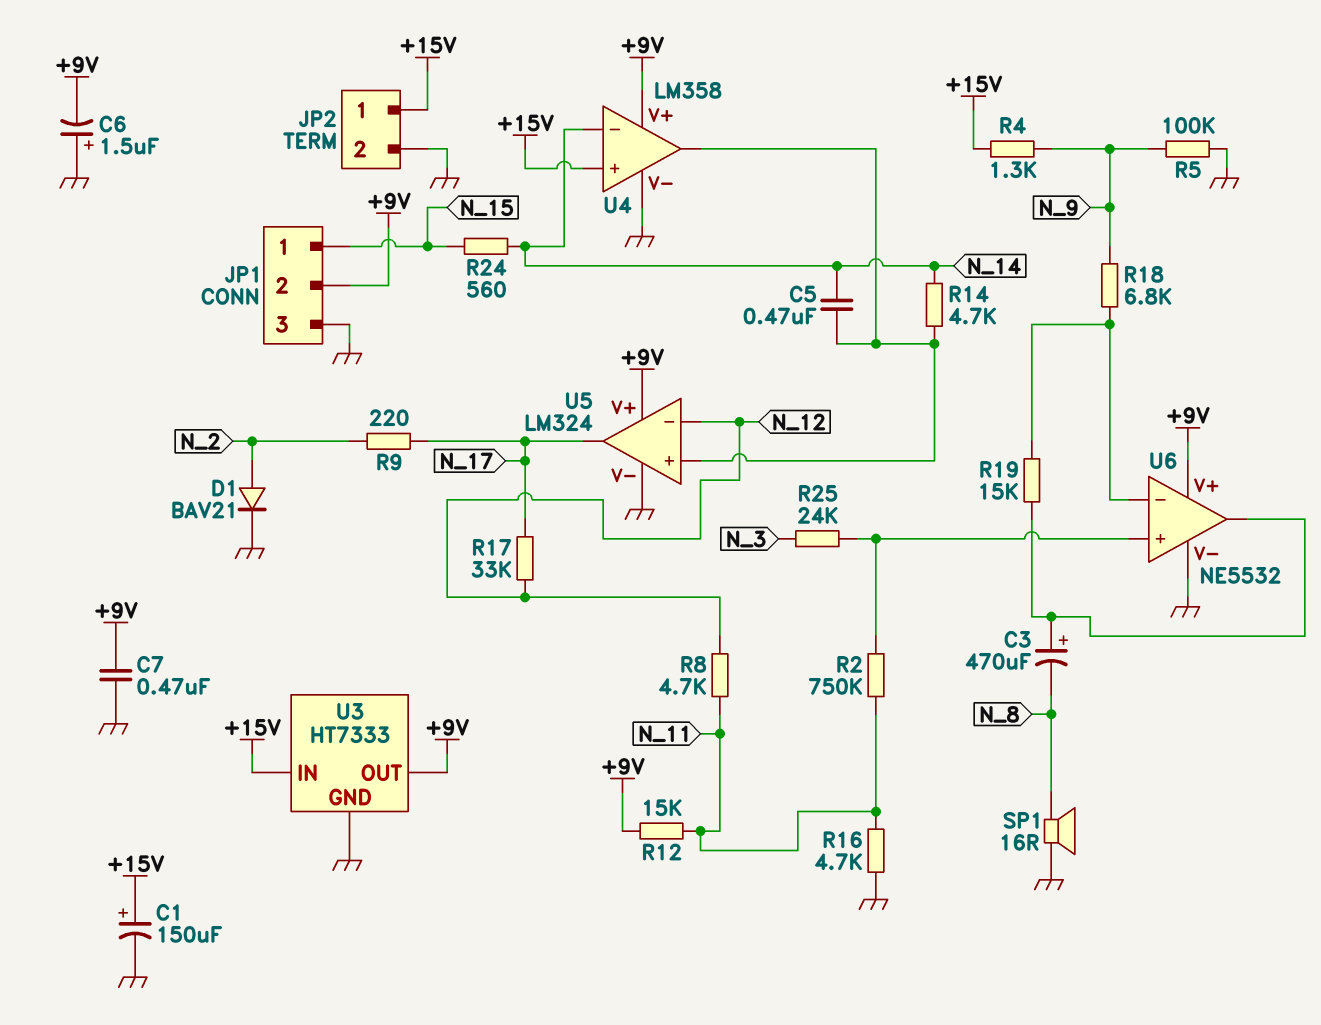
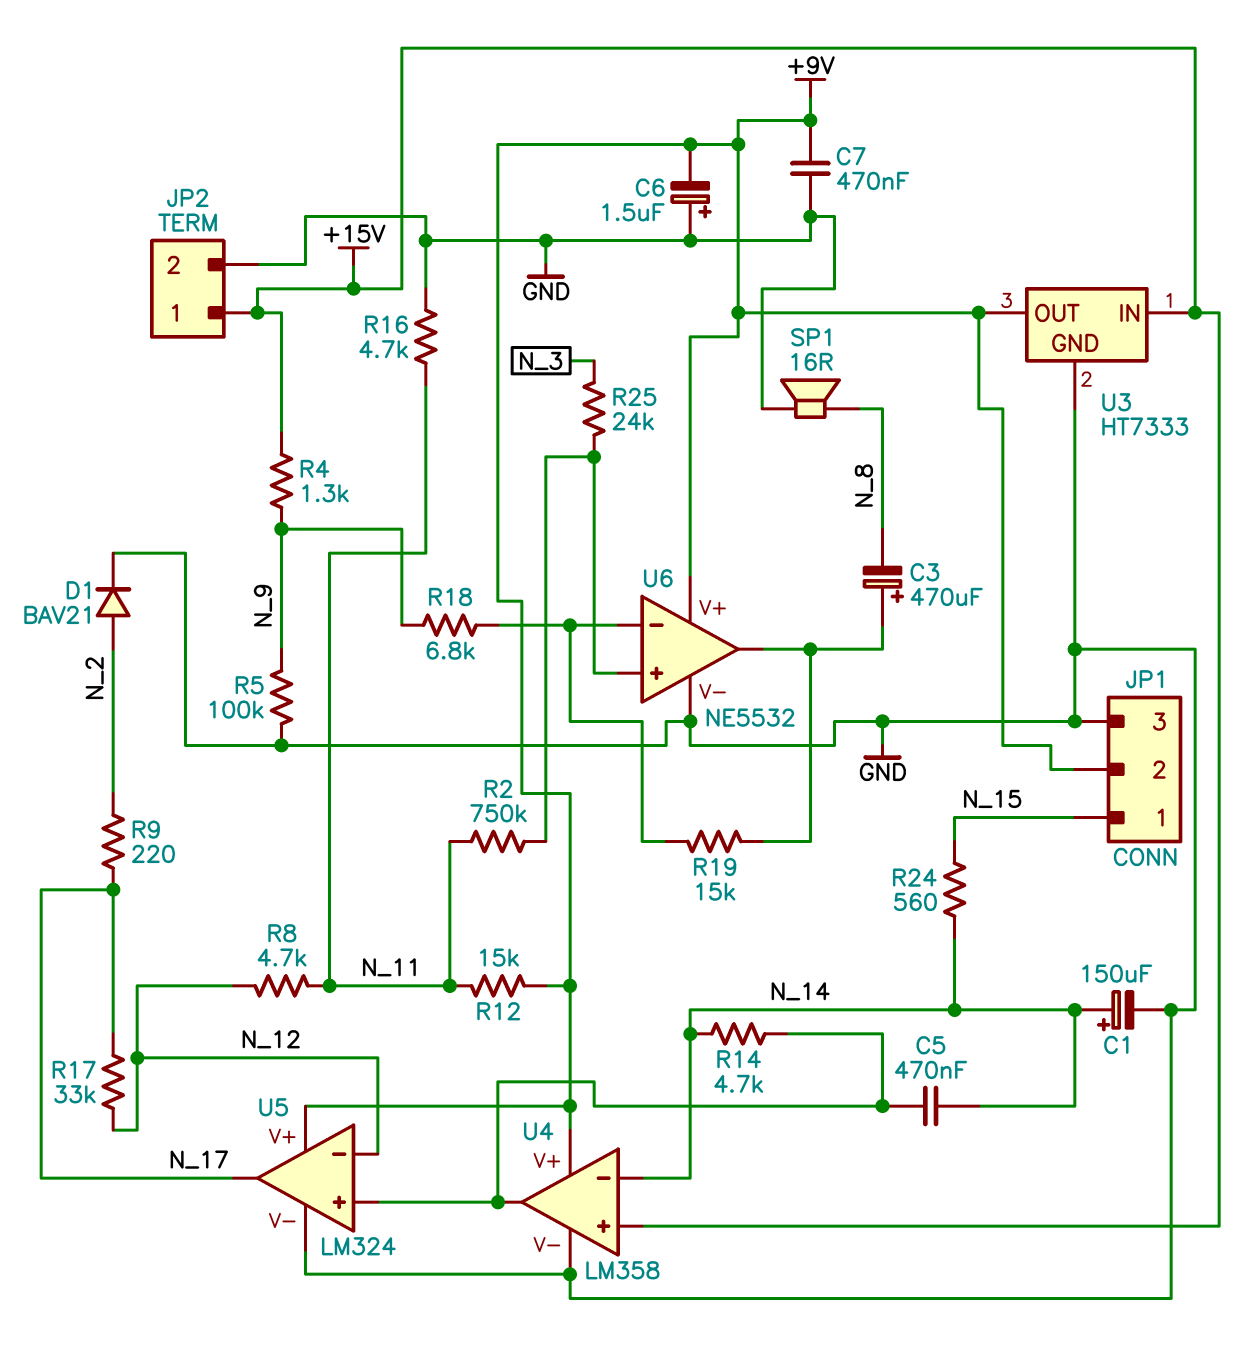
C1: 150uF (plus +15V, minus GND) -> 150uF (plus N_14, minus GND)

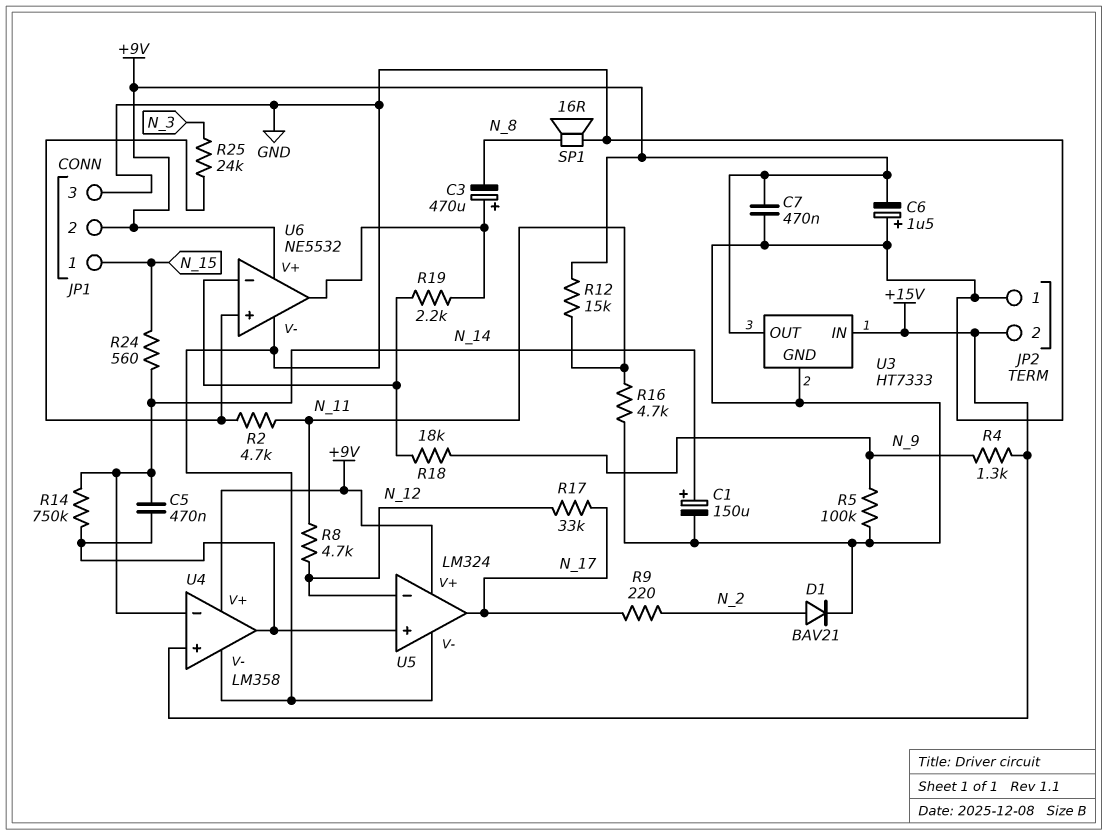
JP2 pin 1: +15V -> GND
JP2 pin 2: GND -> +15V
R2: 750k (N_11, U6/in+) -> 4.7k (N_11, U6/in+)
R14: 4.7k (N_14, U4/out) -> 750k (N_14, U4/out)
R18: 6.8k (N_9, U6/in-) -> 18k (N_9, U6/in-)
R19: 15k (U6/in-, U6/out) -> 2.2k (U6/in-, U6/out)

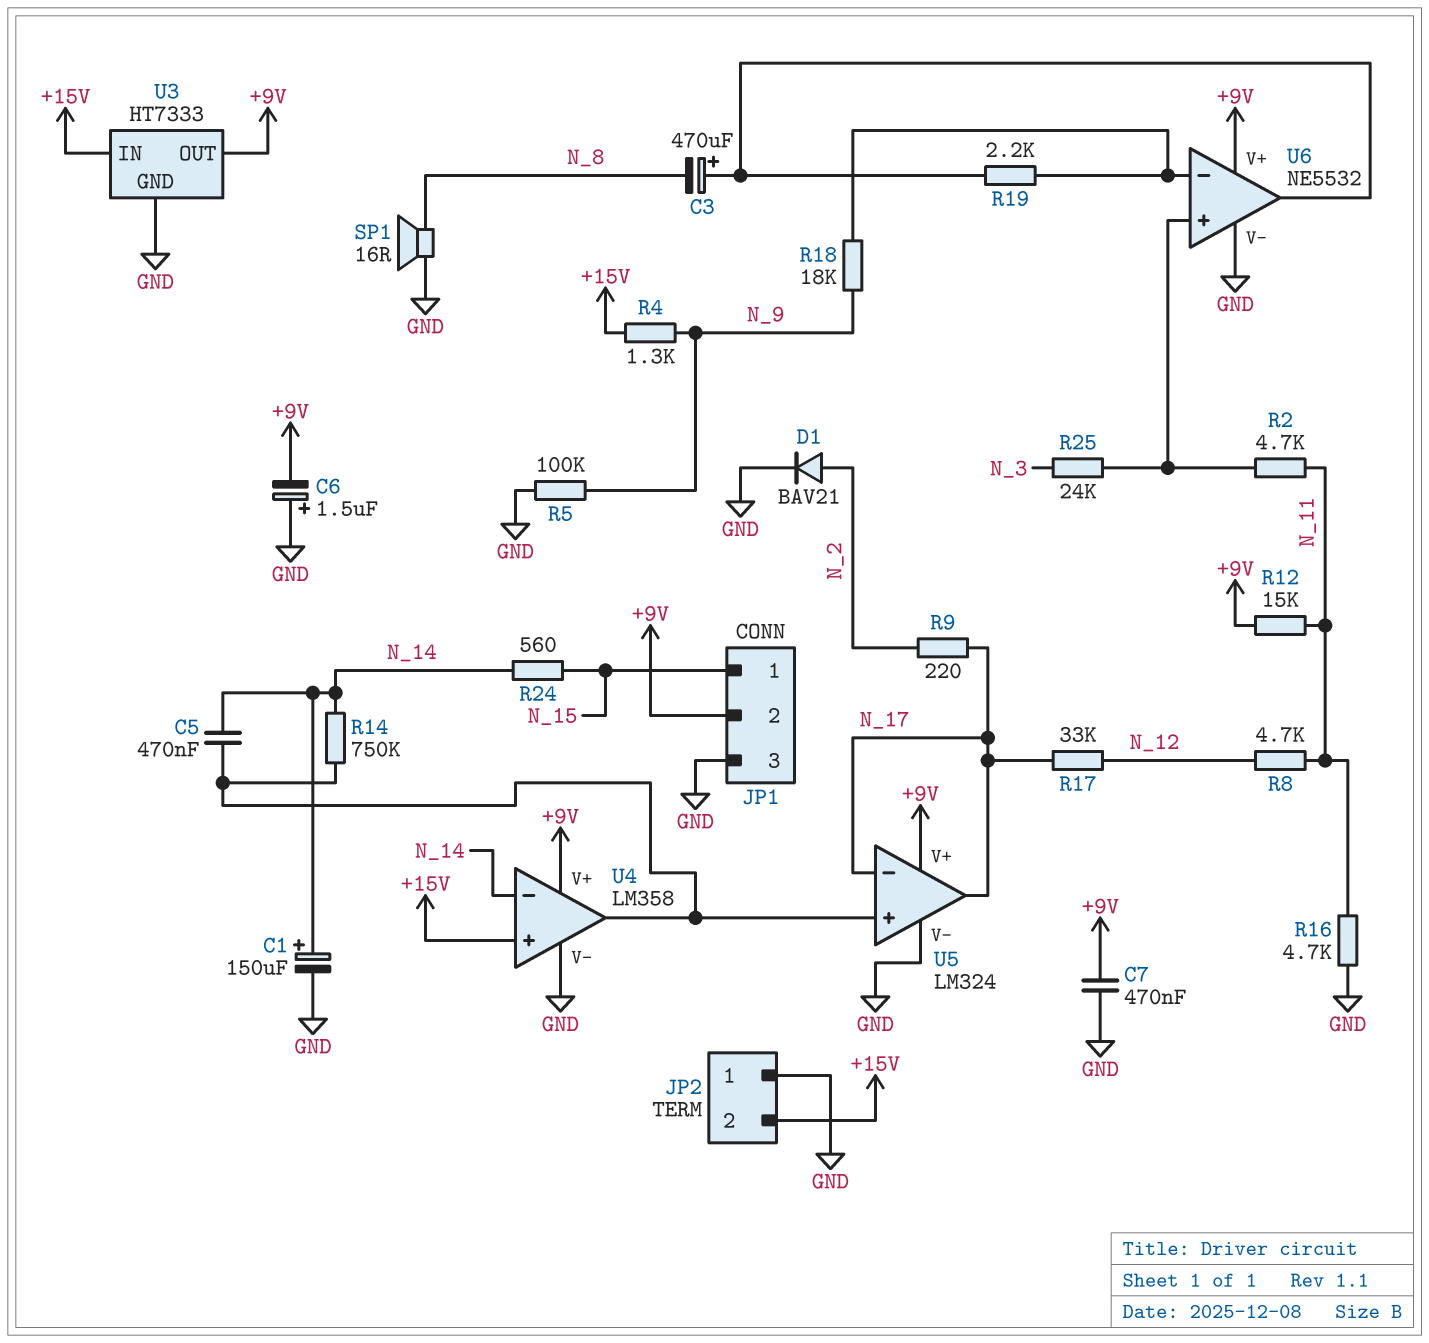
U5 pin in-: N_12 -> N_17

